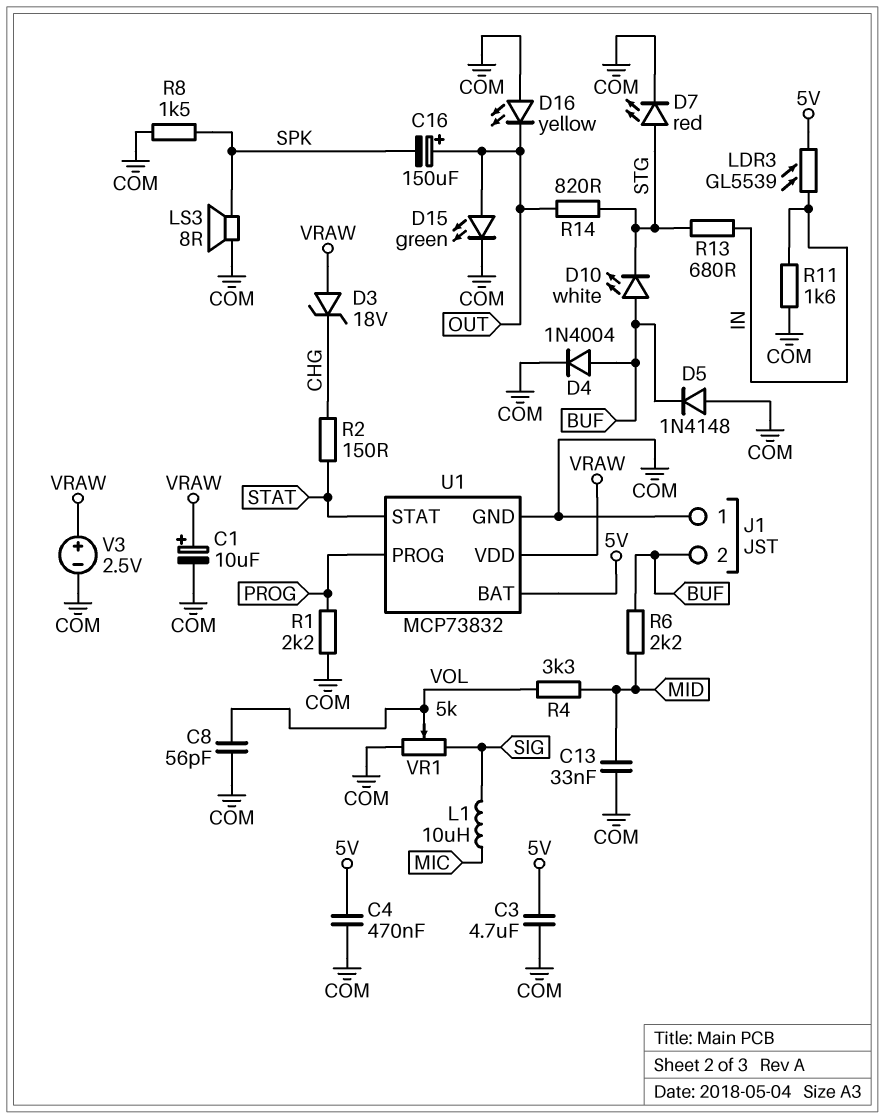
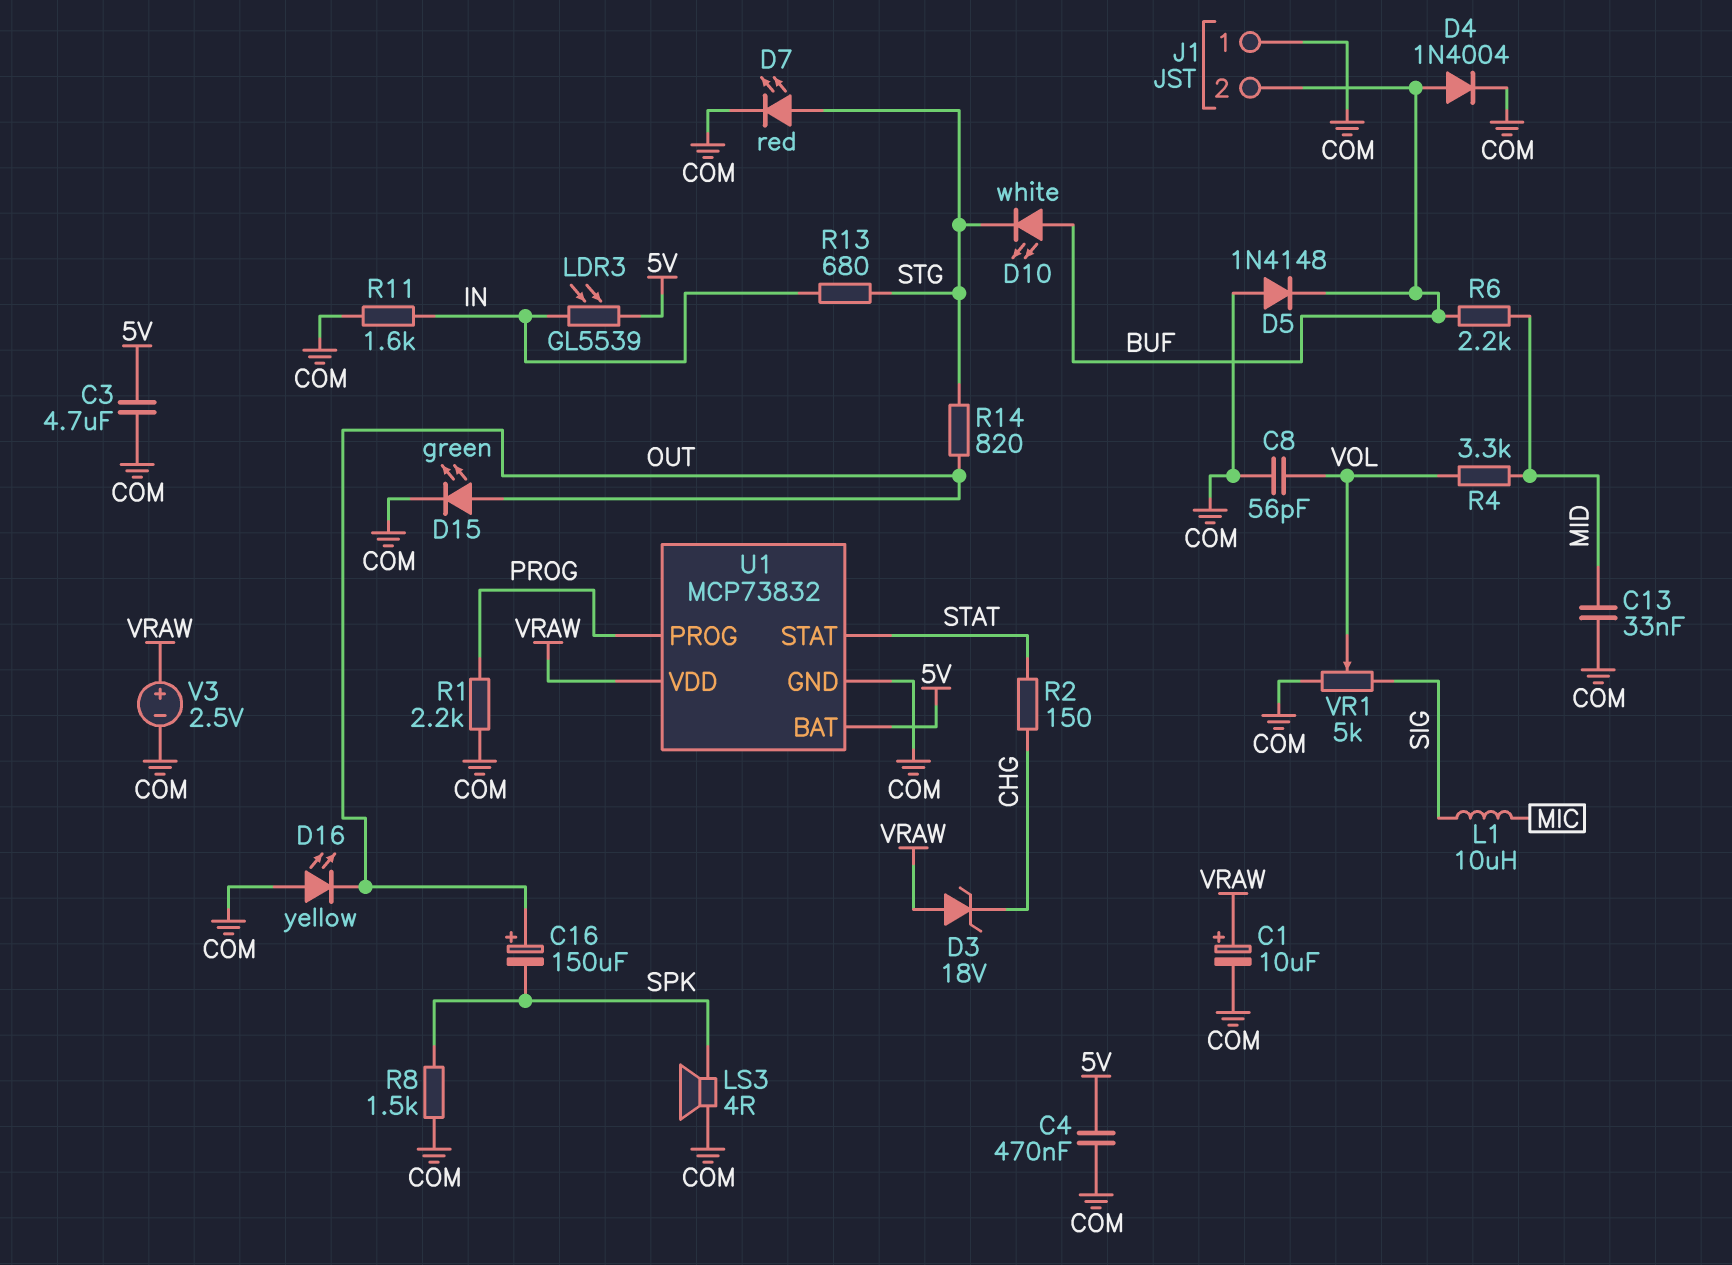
LS3: speaker 8R (COM, SPK) -> speaker 4R (COM, SPK)

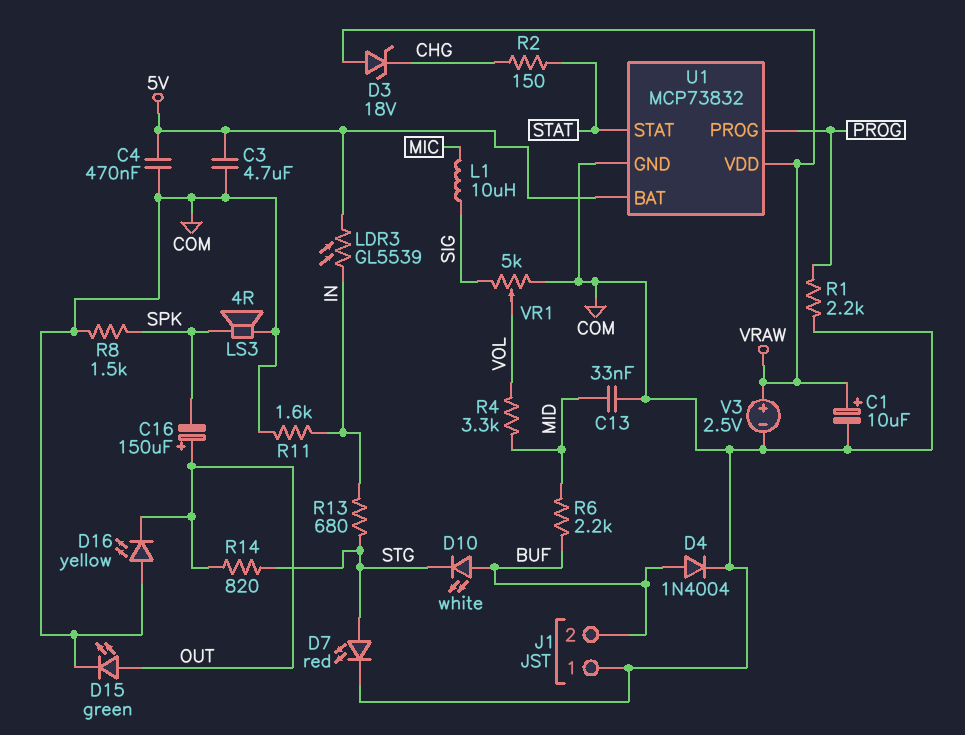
C8: 56pF (COM, VOL) -> none
D5: diode 1N4148 (A COM, K BUF) -> none

